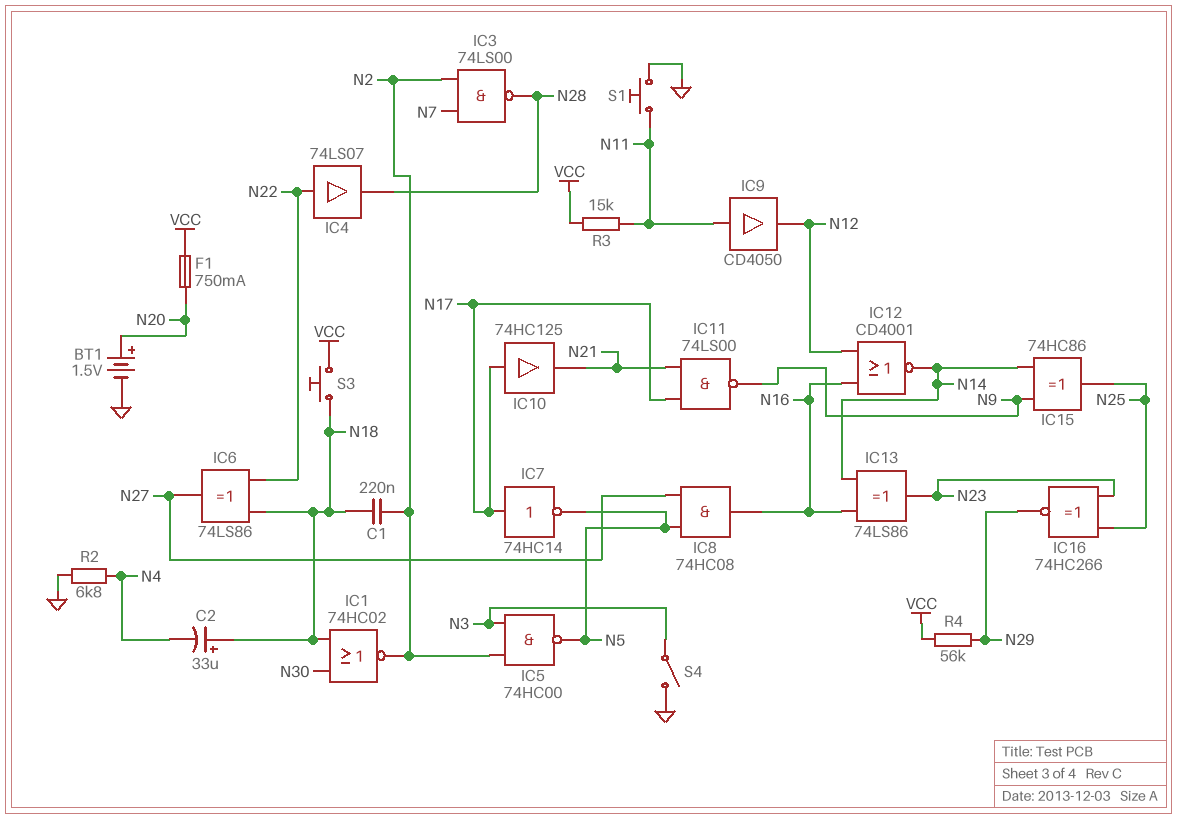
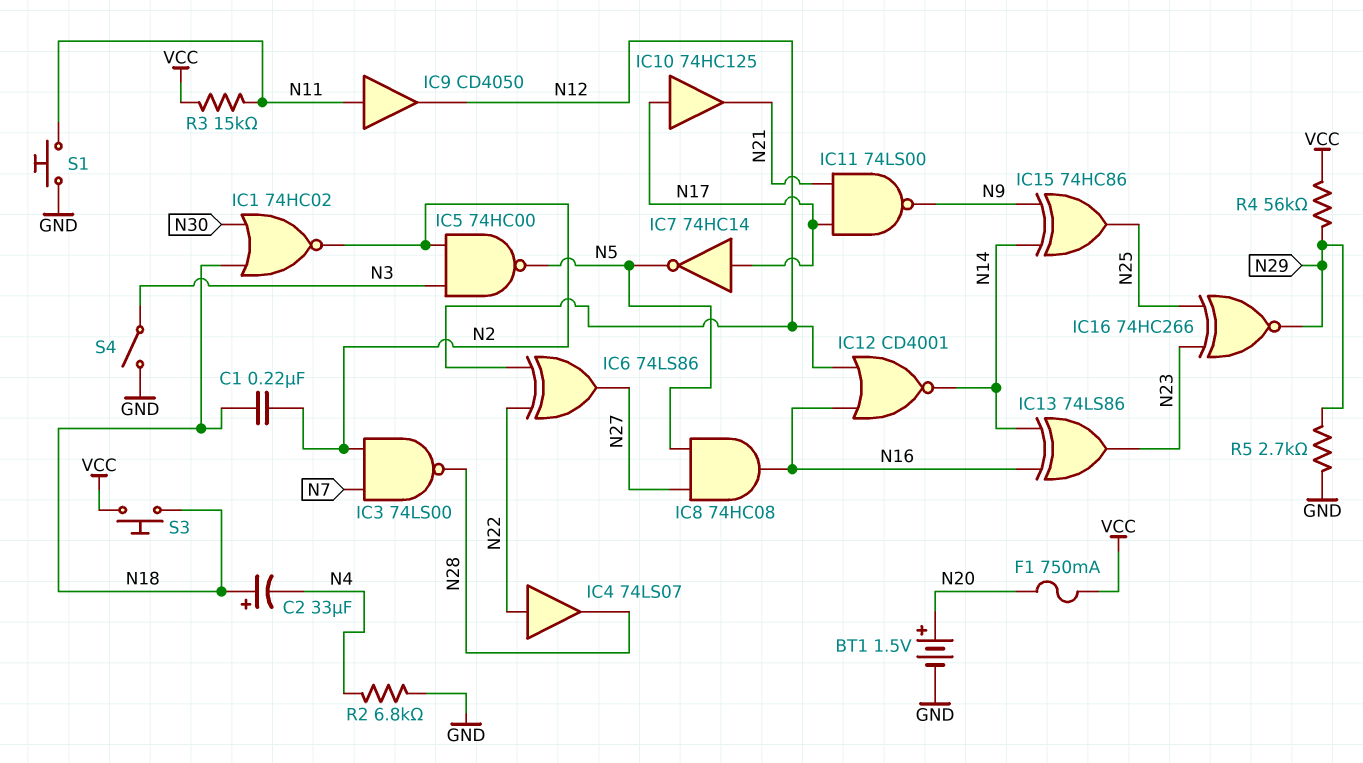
IC6: XOR 74LS86 (in N18, in N22, out N27) -> XOR 74LS86 (in N12, in N22, out N27)
R5: none -> 2.7k (GND, N29)

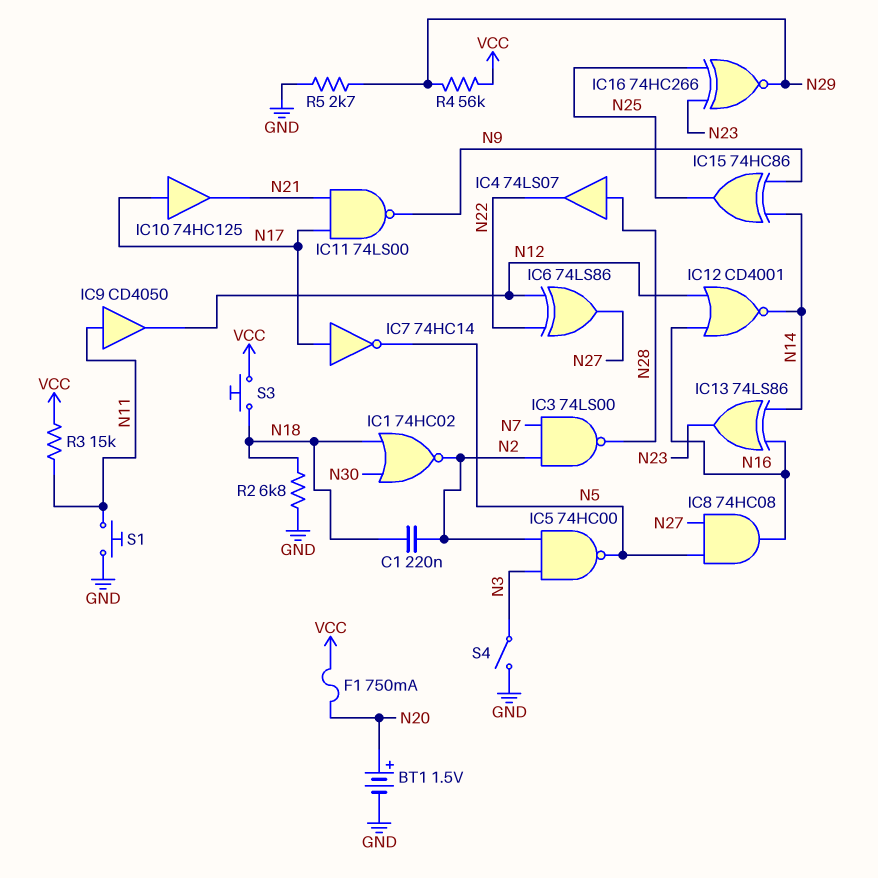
C2: 33uF (plus N18, minus N4) -> none
IC4: buffer 74LS07 (in N22, out N28) -> buffer 74LS07 (in N28, out N22)
R2: 6.8k (GND, N4) -> 6.8k (GND, N18)

